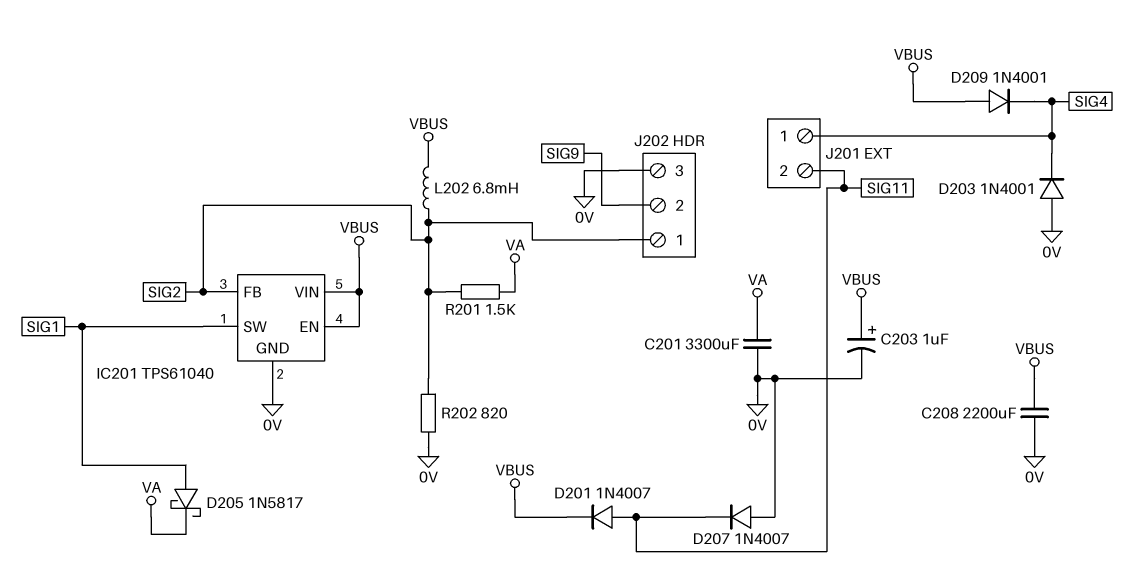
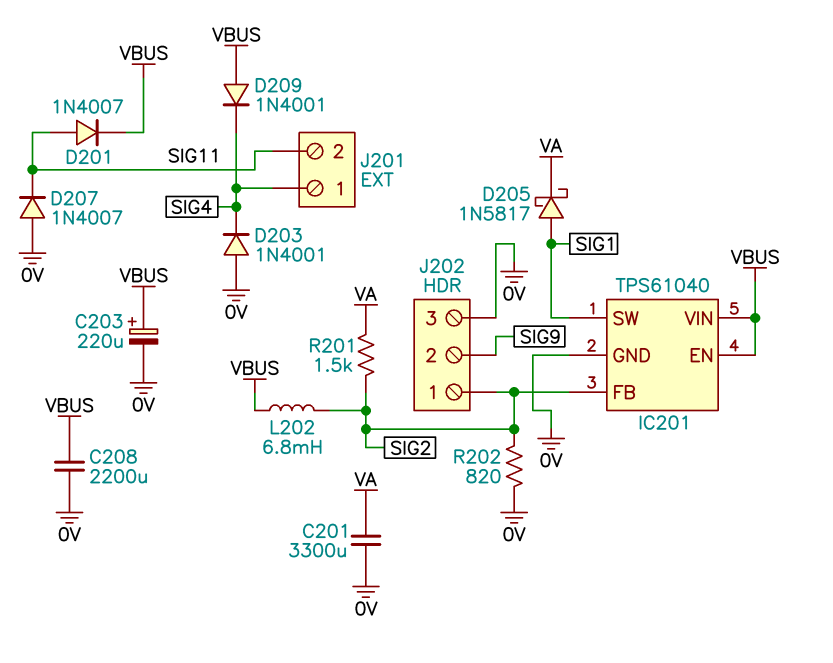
C203: 1uF (plus VBUS, minus 0V) -> 220uF (plus VBUS, minus 0V)

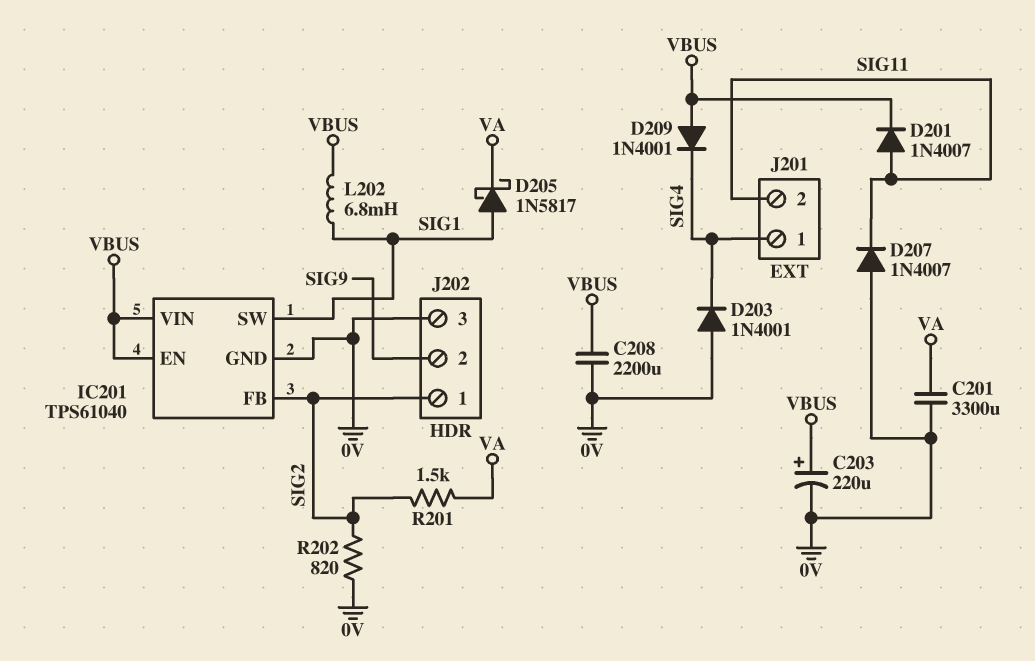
L202: 6.8mH (SIG2, VBUS) -> 6.8mH (SIG1, VBUS)

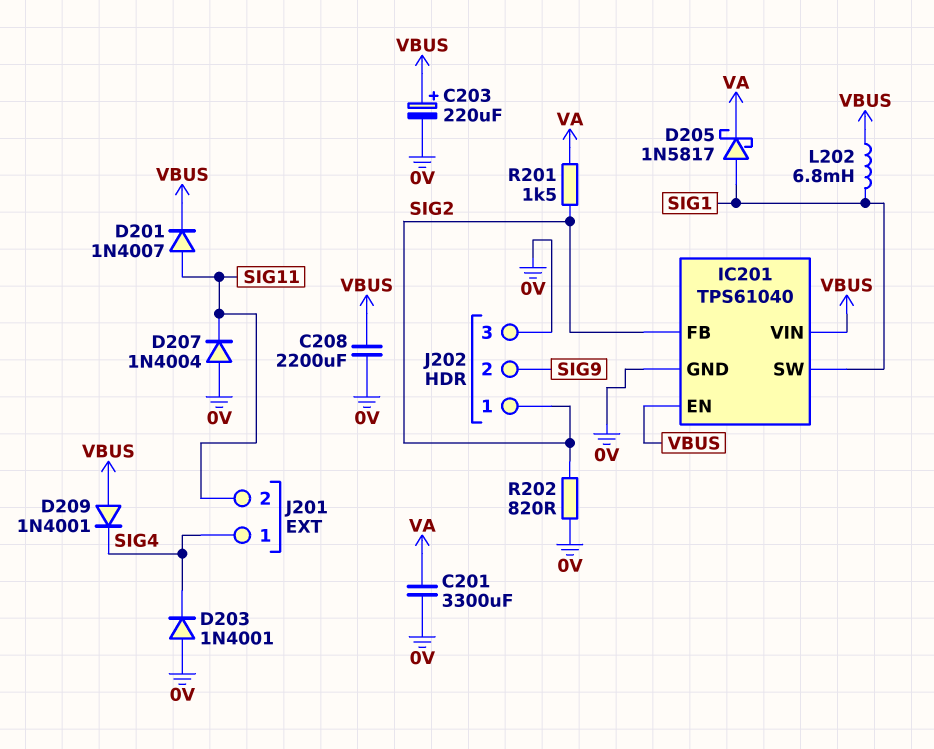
D207: diode 1N4007 (A 0V, K SIG11) -> diode 1N4004 (A 0V, K SIG11)

